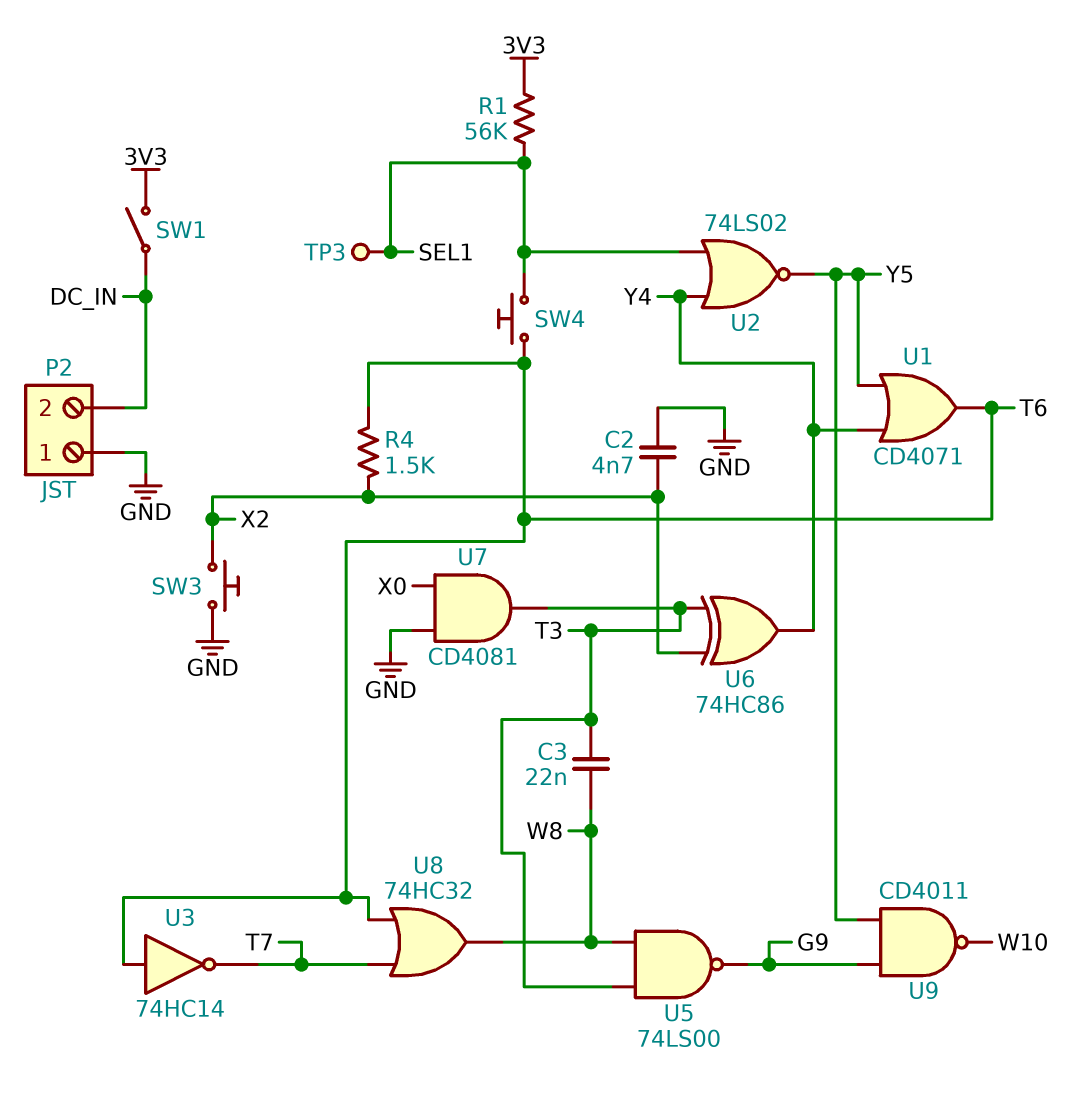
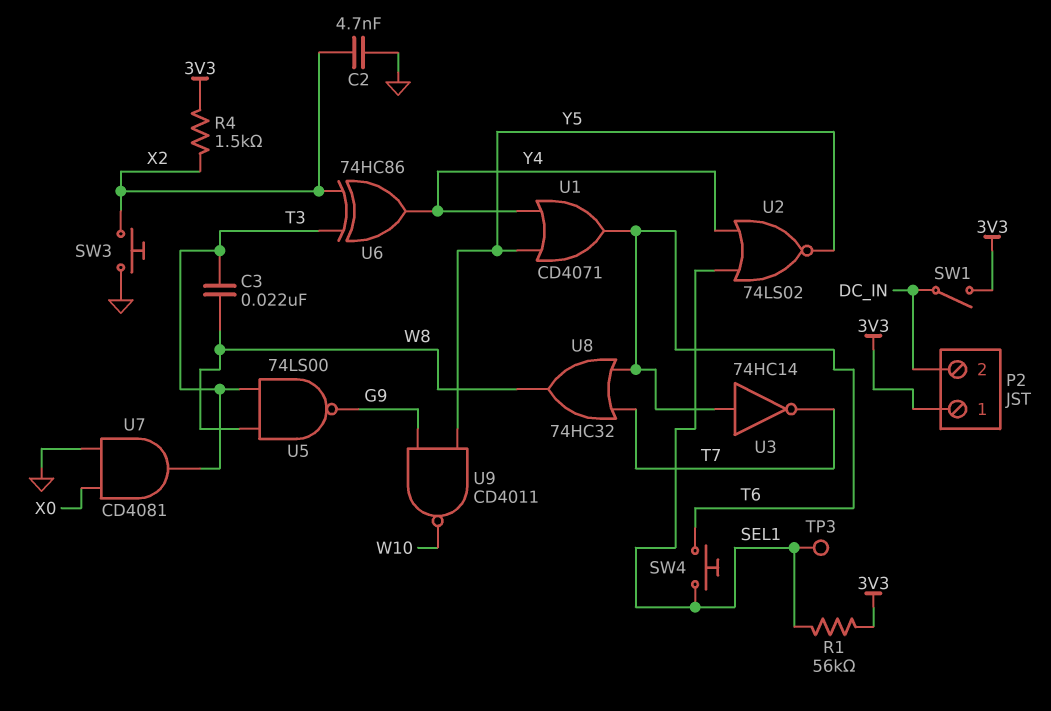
P2 pin 1: GND -> 3V3
R4: 1.5k (T6, X2) -> 1.5k (3V3, X2)

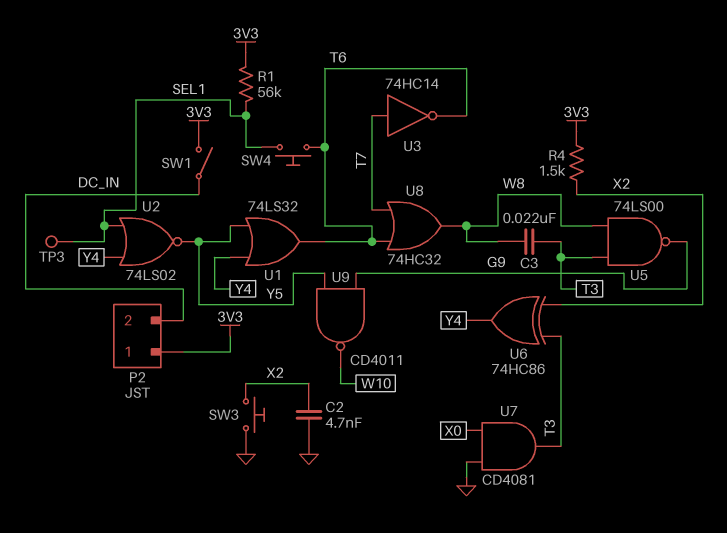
U1: OR CD4071 (in Y4, in Y5, out T6) -> OR 74LS32 (in Y4, in Y5, out T6)
U3: NOT 74HC14 (in T6, out T7) -> NOT 74HC14 (in T7, out T6)

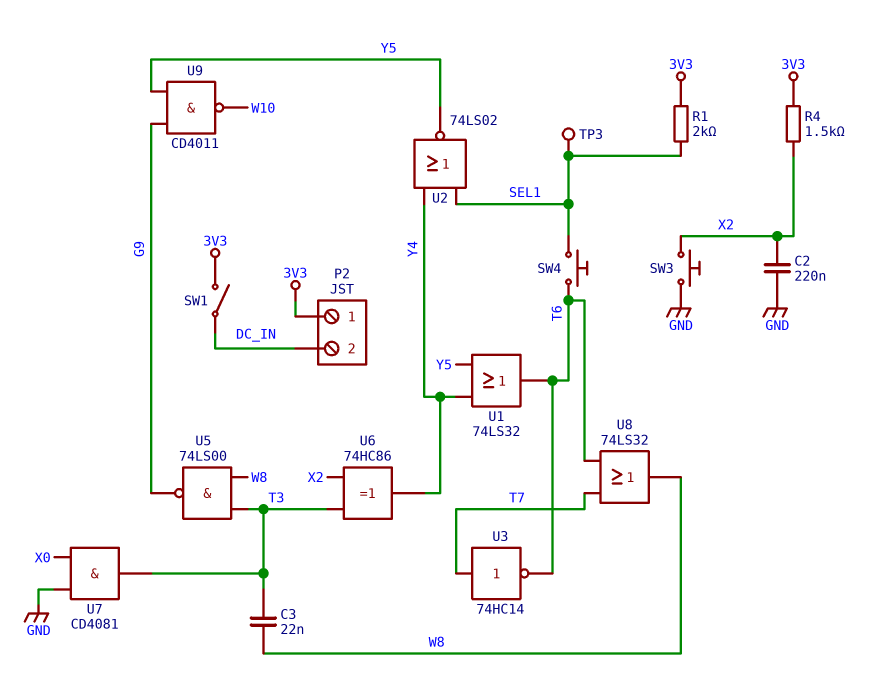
C2: 4.7nF (GND, X2) -> 220nF (GND, X2)
R1: 56k (3V3, SEL1) -> 2k (3V3, SEL1)
U8: OR 74HC32 (in T6, in T7, out W8) -> OR 74LS32 (in T6, in T7, out W8)

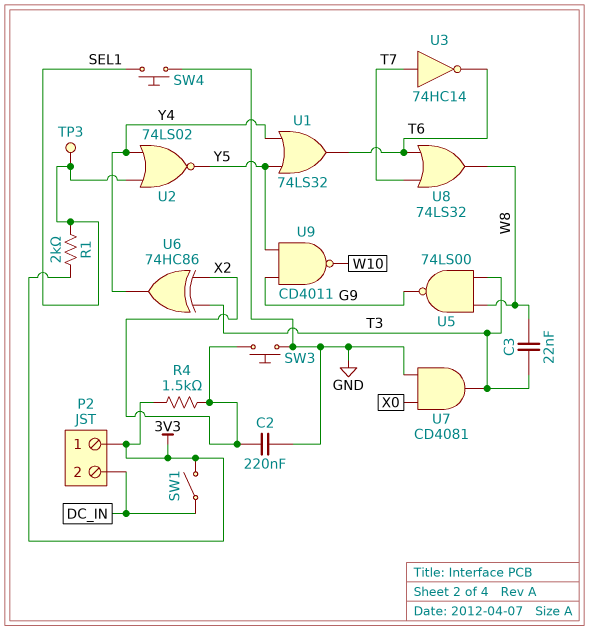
SW4: button (SEL1, T6) -> button (GND, SEL1)

